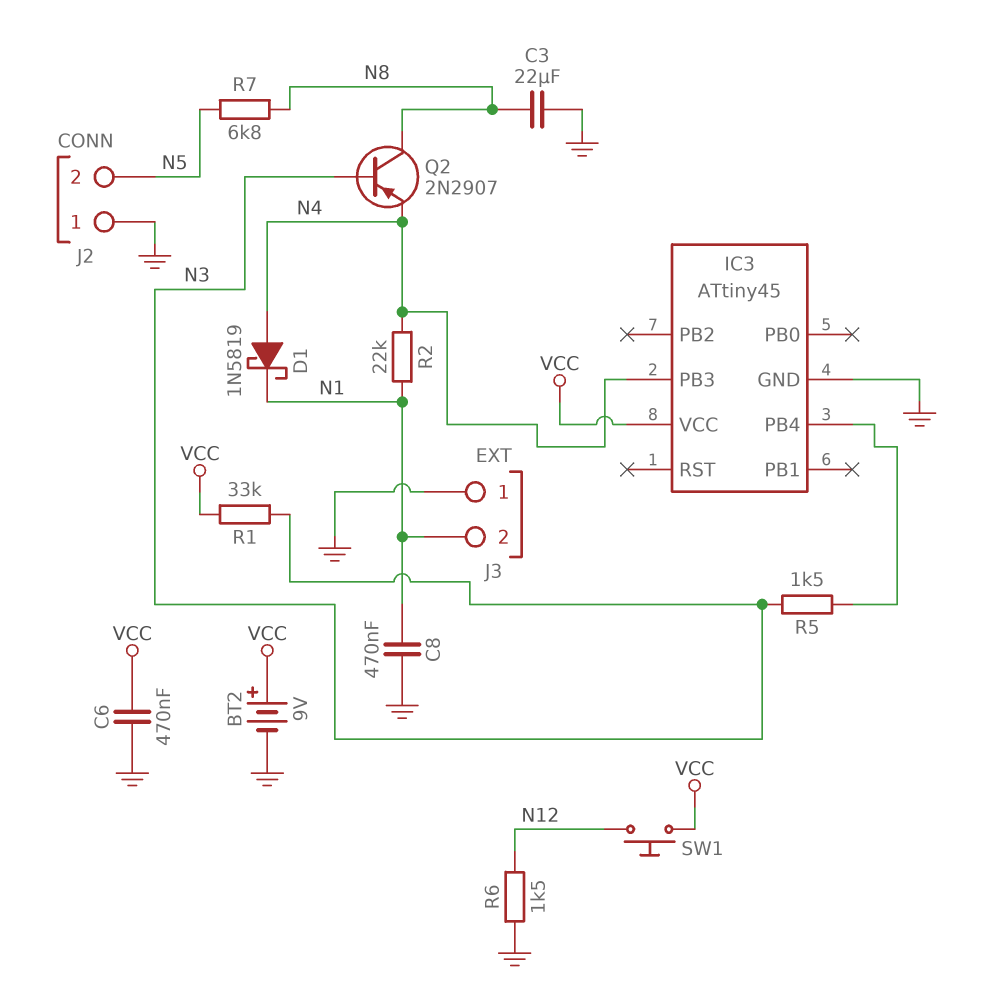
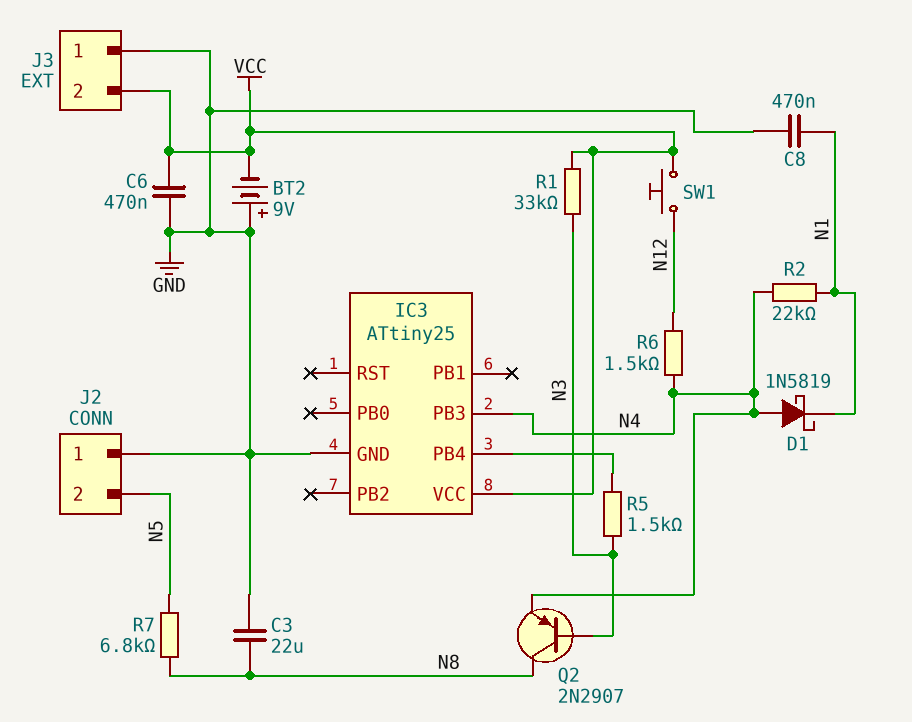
BT2: 9V (plus VCC, minus GND) -> 9V (plus GND, minus VCC)
IC3: ATtiny45 -> ATtiny25
J3 pin 2: N1 -> VCC
R6: 1.5k (GND, N12) -> 1.5k (N4, N12)

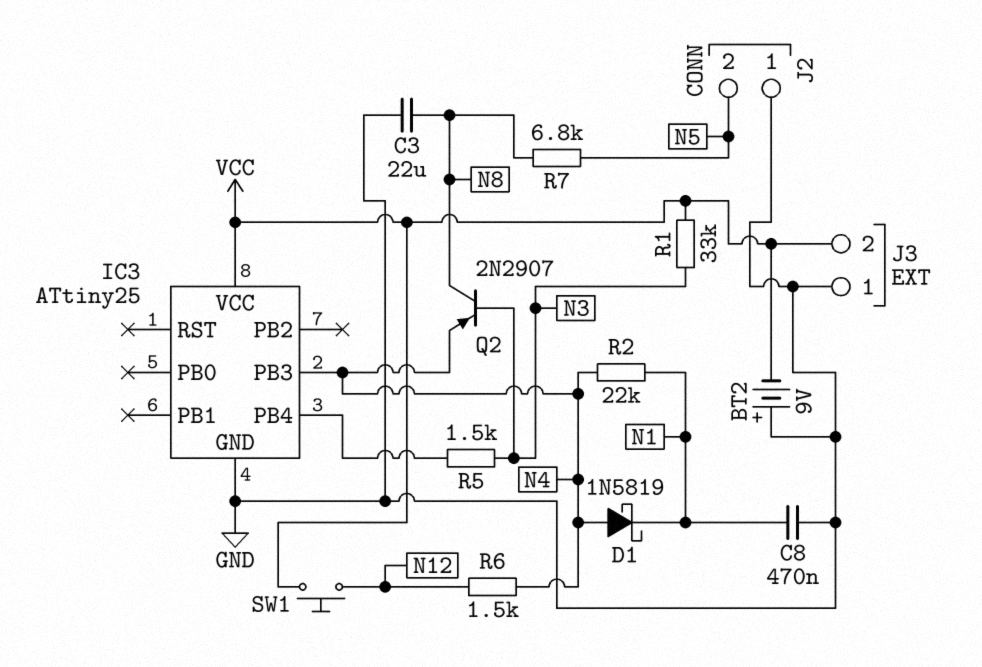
C6: 470nF (GND, VCC) -> none

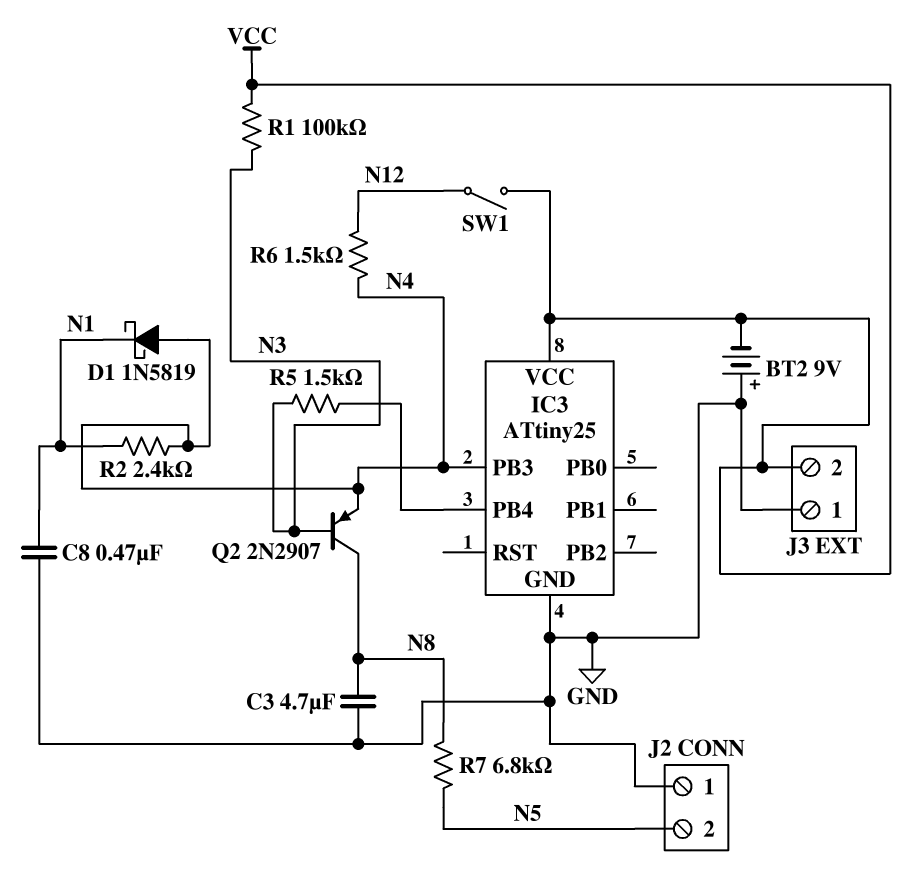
C3: 22uF (GND, N8) -> 4.7uF (GND, N8)
R1: 33k (N3, VCC) -> 100k (N3, VCC)
R2: 22k (N1, N4) -> 2.4k (N1, N4)
SW1: button (N12, VCC) -> switch (N12, VCC)

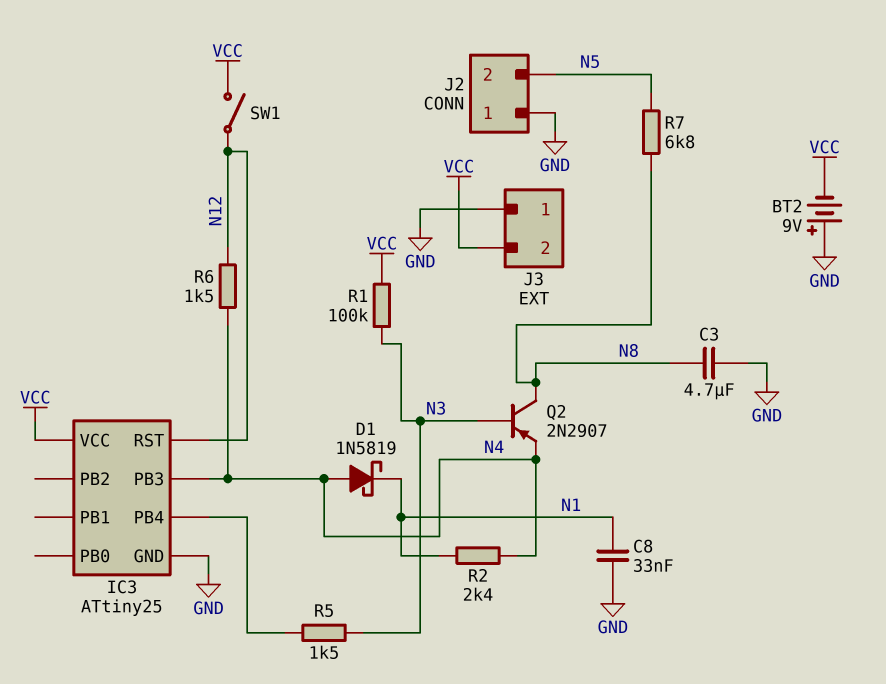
C8: 470nF (GND, N1) -> 33nF (GND, N1)
IC3 pin RST: none -> N12

